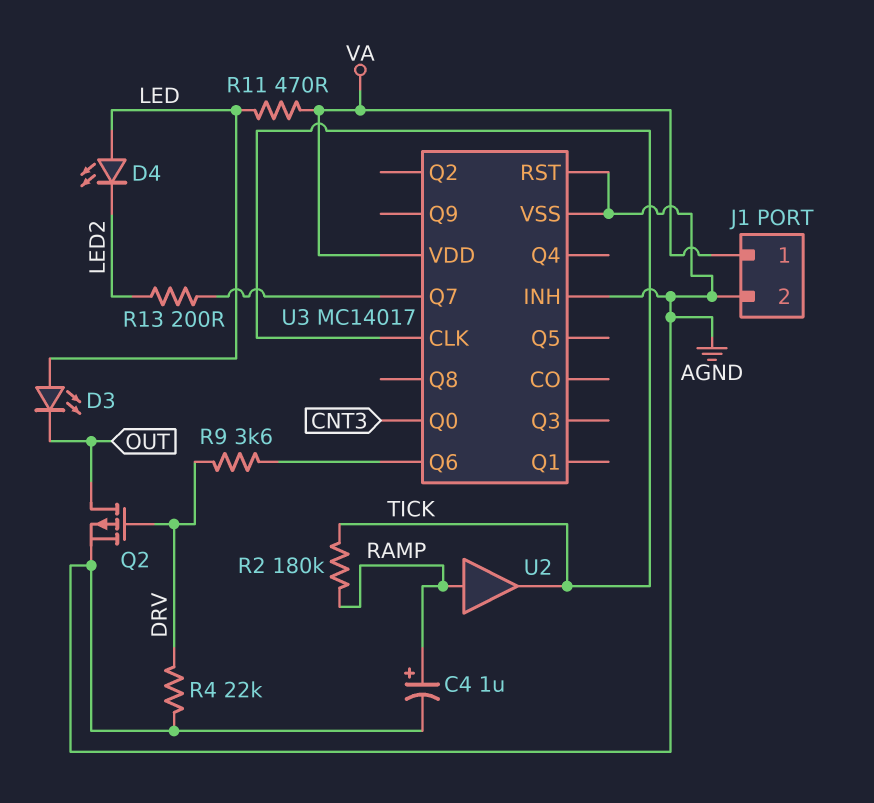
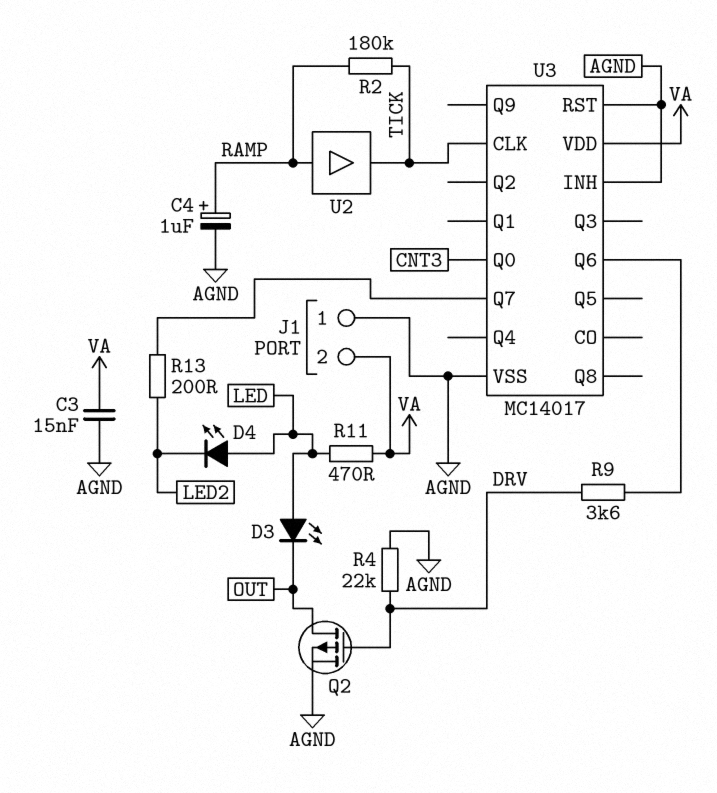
C3: none -> 15nF (AGND, VA)
J1 pin 1: VA -> AGND
J1 pin 2: AGND -> VA

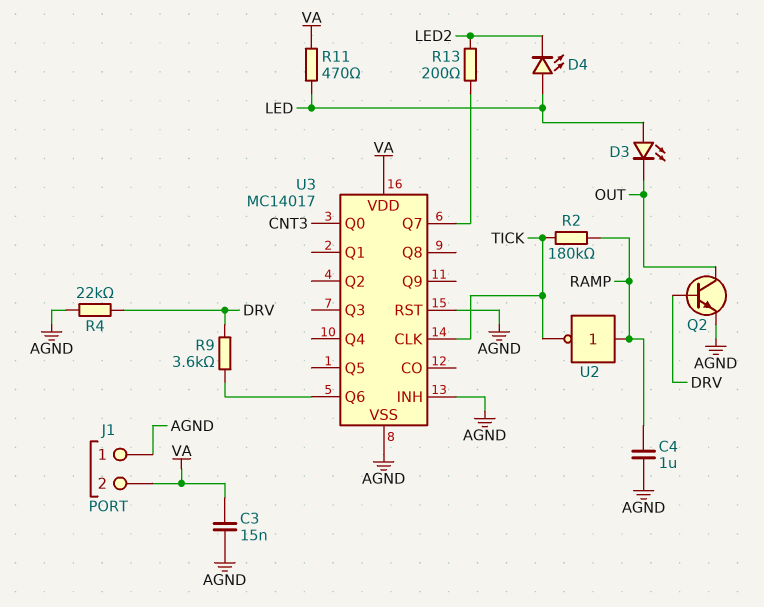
C4: 1uF (plus RAMP, minus AGND) -> 1uF (AGND, RAMP)
Q2: PMOS (G DRV, D OUT, S AGND) -> NPN (B DRV, C OUT, E AGND)
U2: buffer (in RAMP, out TICK) -> NOT (in RAMP, out TICK)

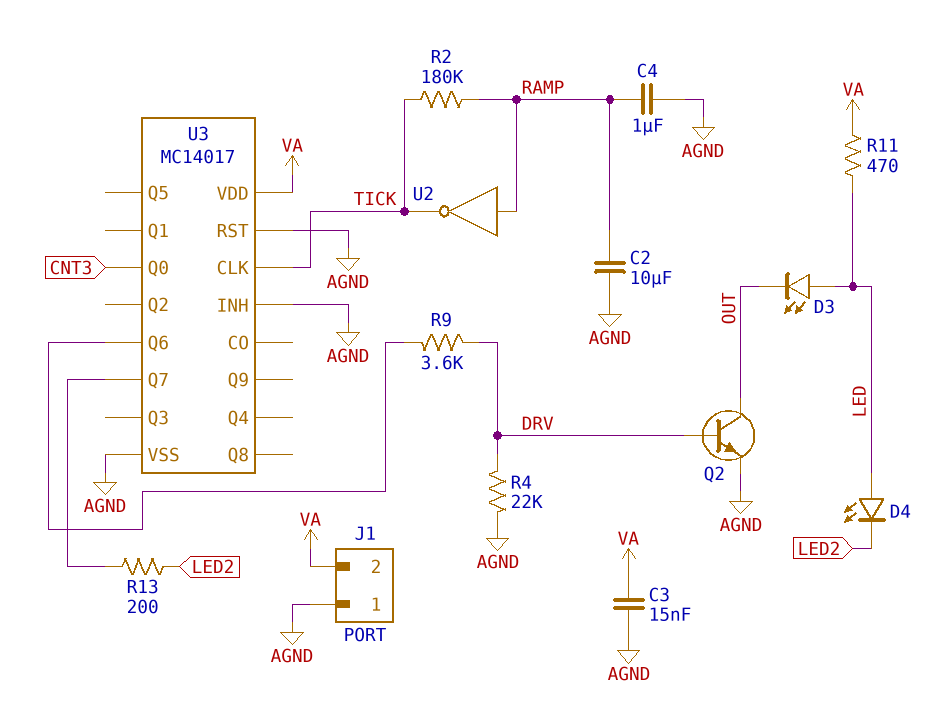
C2: none -> 10uF (AGND, RAMP)

